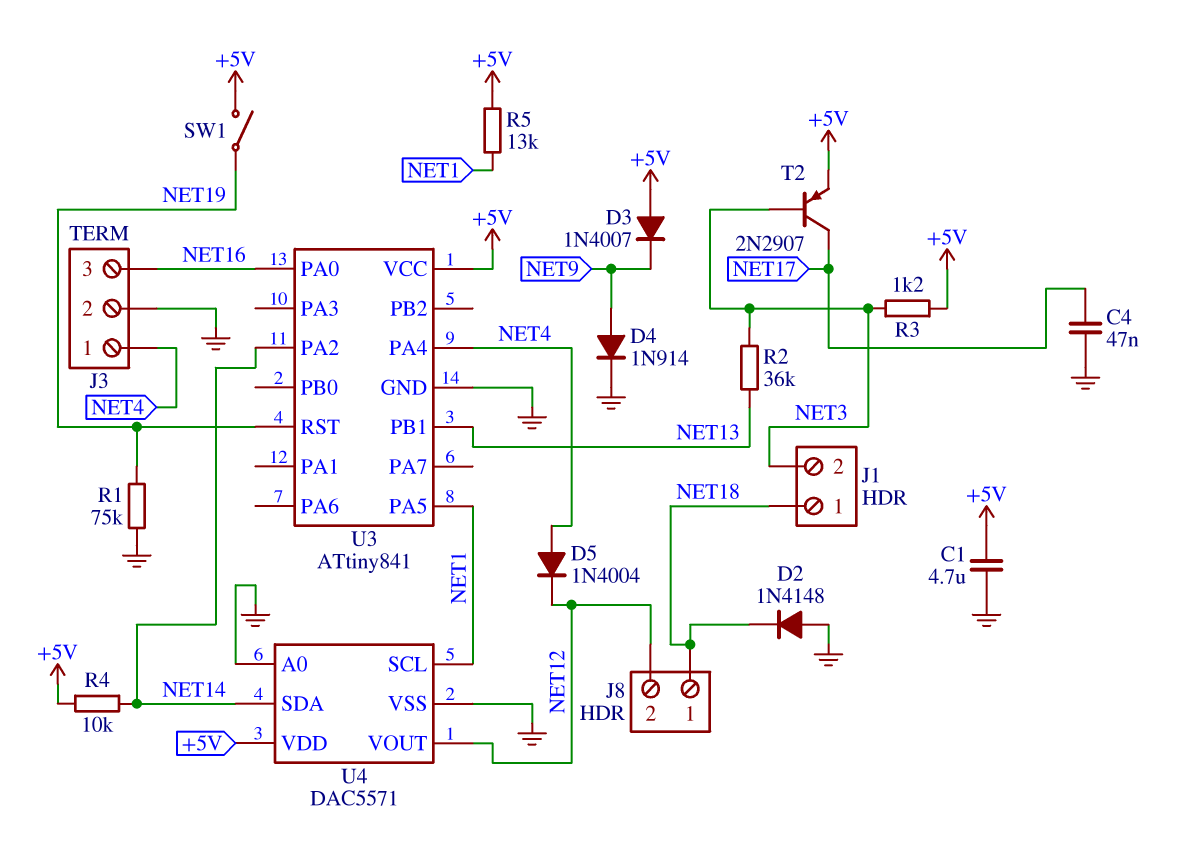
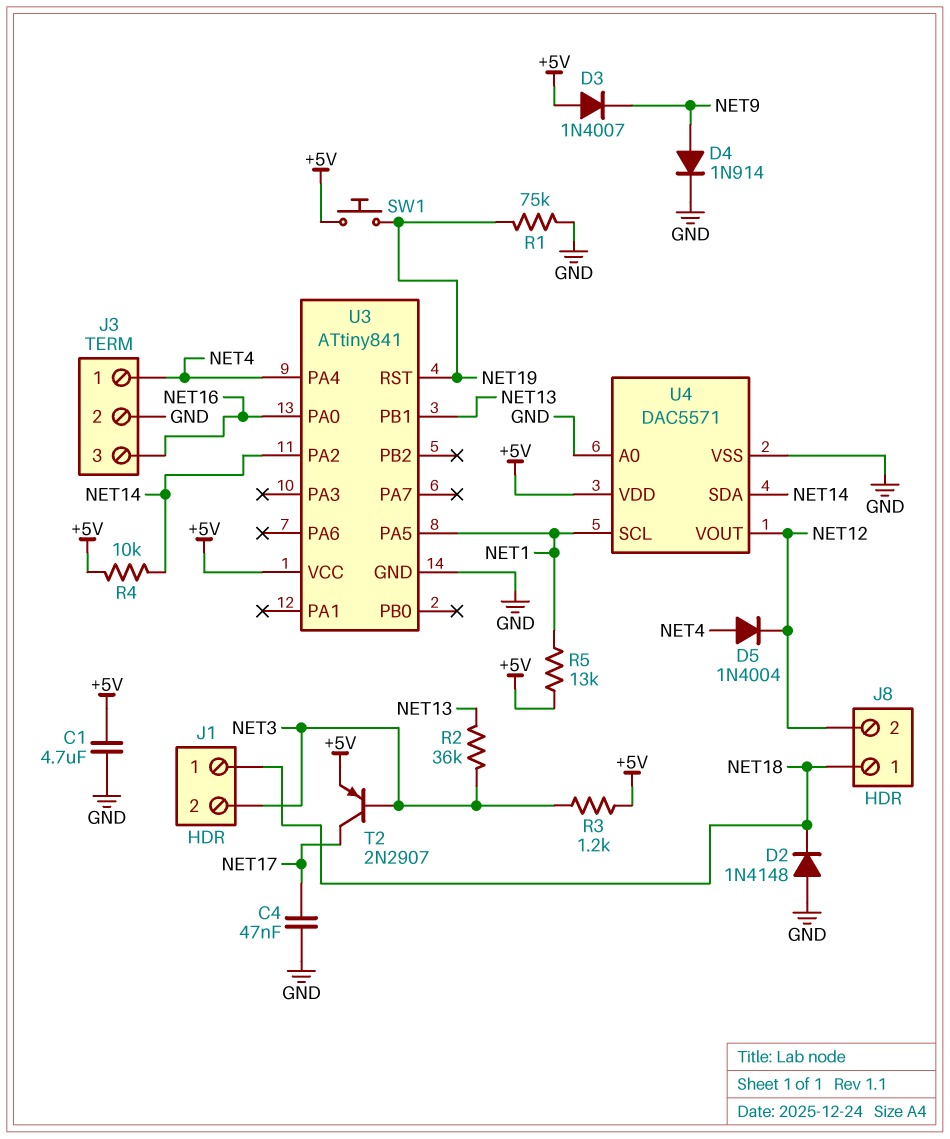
SW1: switch (+5V, NET19) -> button (+5V, NET19)

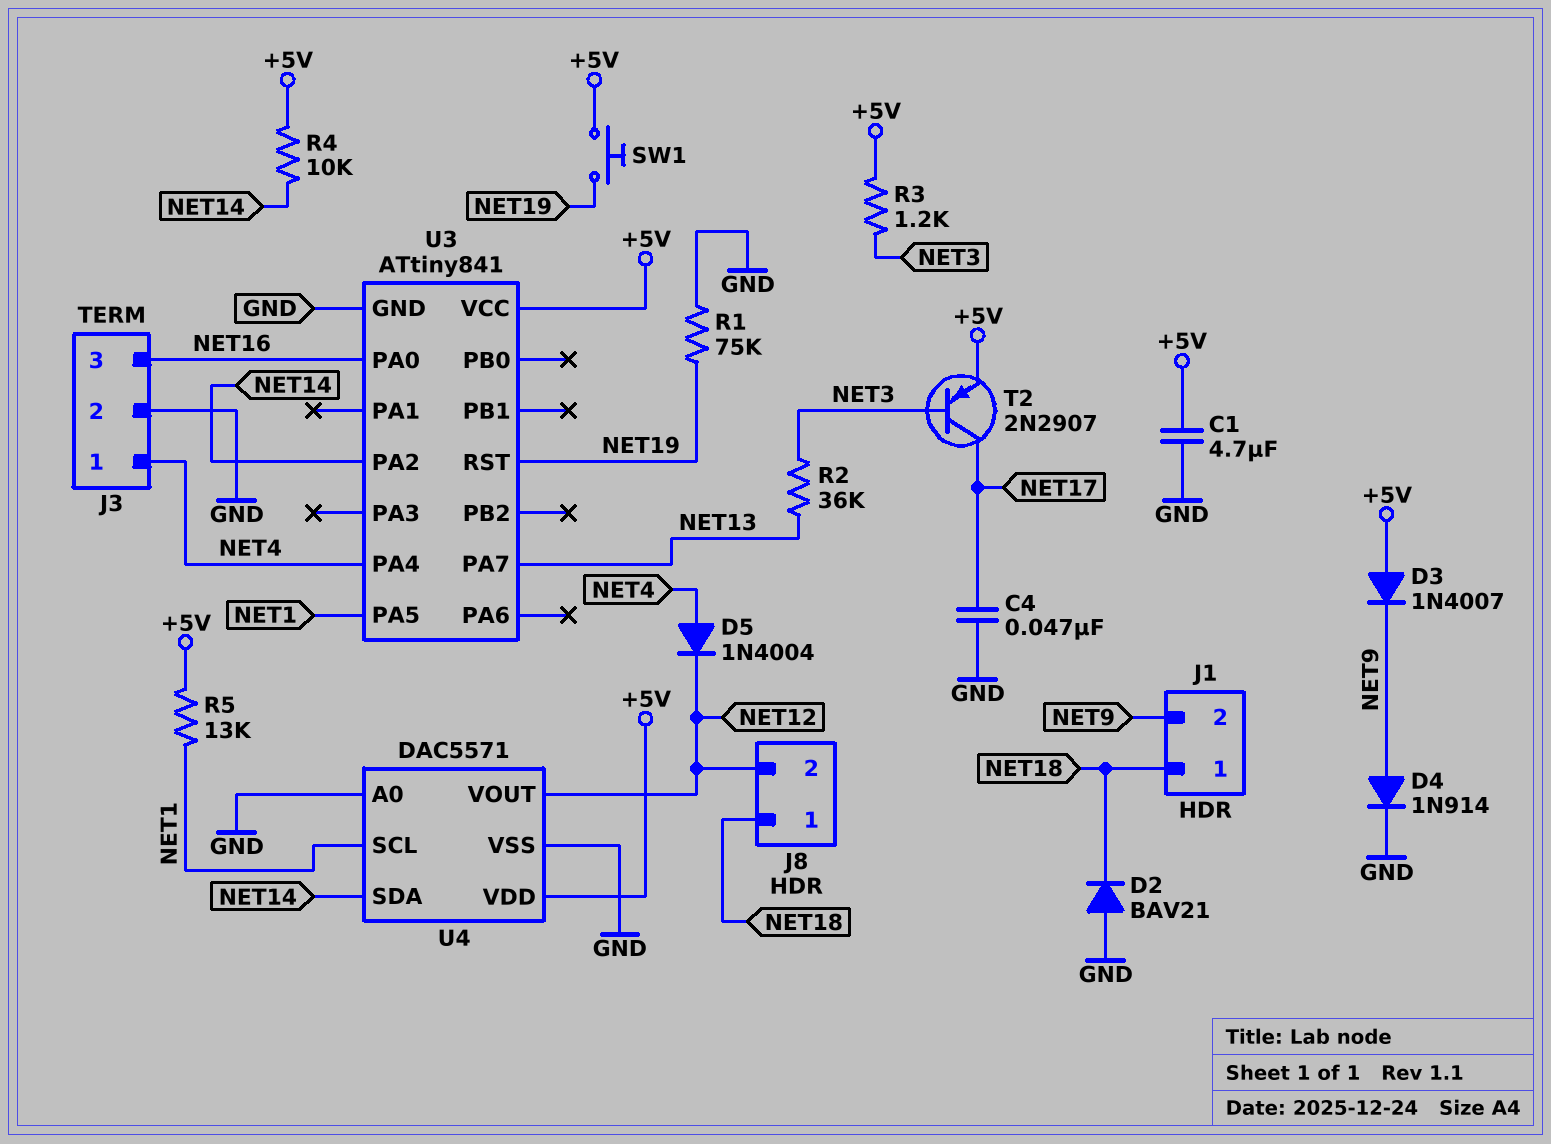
D2: diode 1N4148 (A GND, K NET18) -> diode BAV21 (A GND, K NET18)
J1 pin 2: NET3 -> NET9
U3 pin PA7: none -> NET13
U3 pin PB1: NET13 -> none

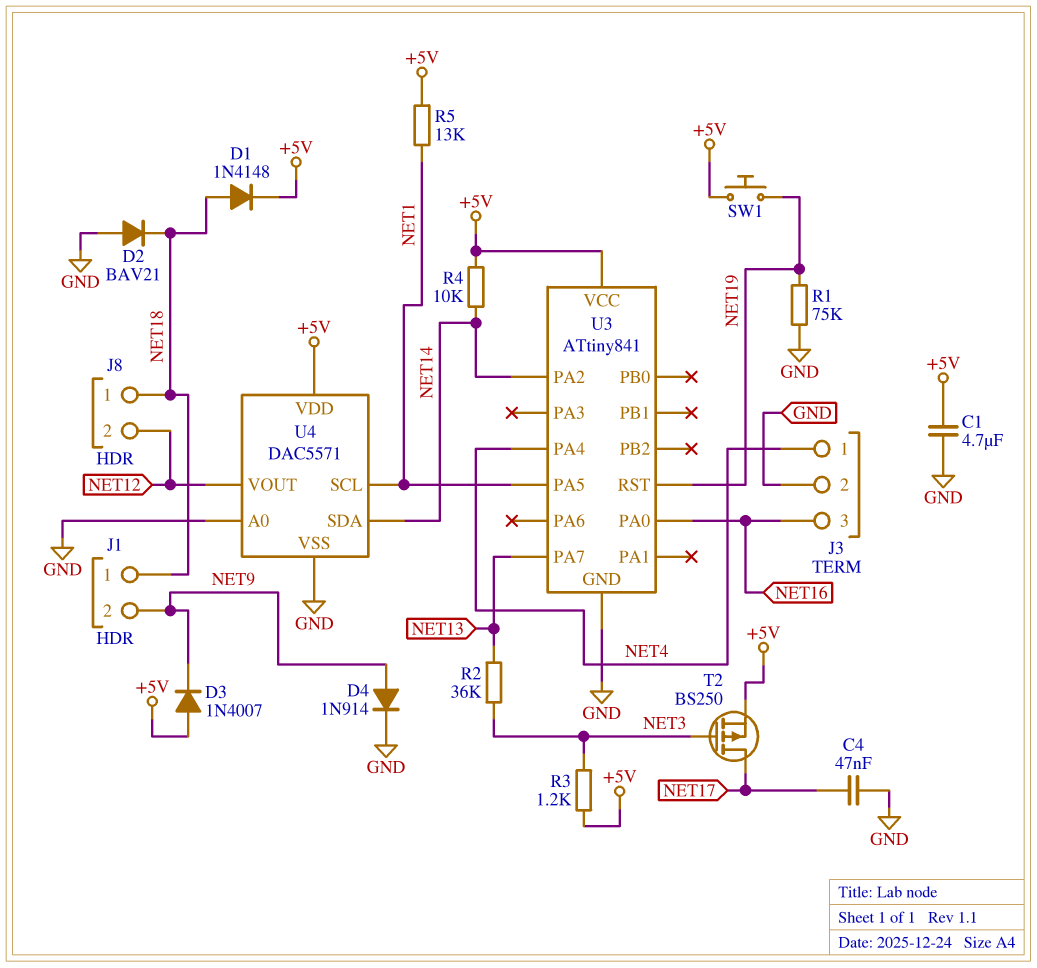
D1: none -> diode 1N4148 (A NET18, K +5V)
D5: diode 1N4004 (A NET4, K NET12) -> none
T2: PNP 2N2907 (B NET3, C NET17, E +5V) -> PMOS BS250 (G NET3, D NET17, S +5V)

